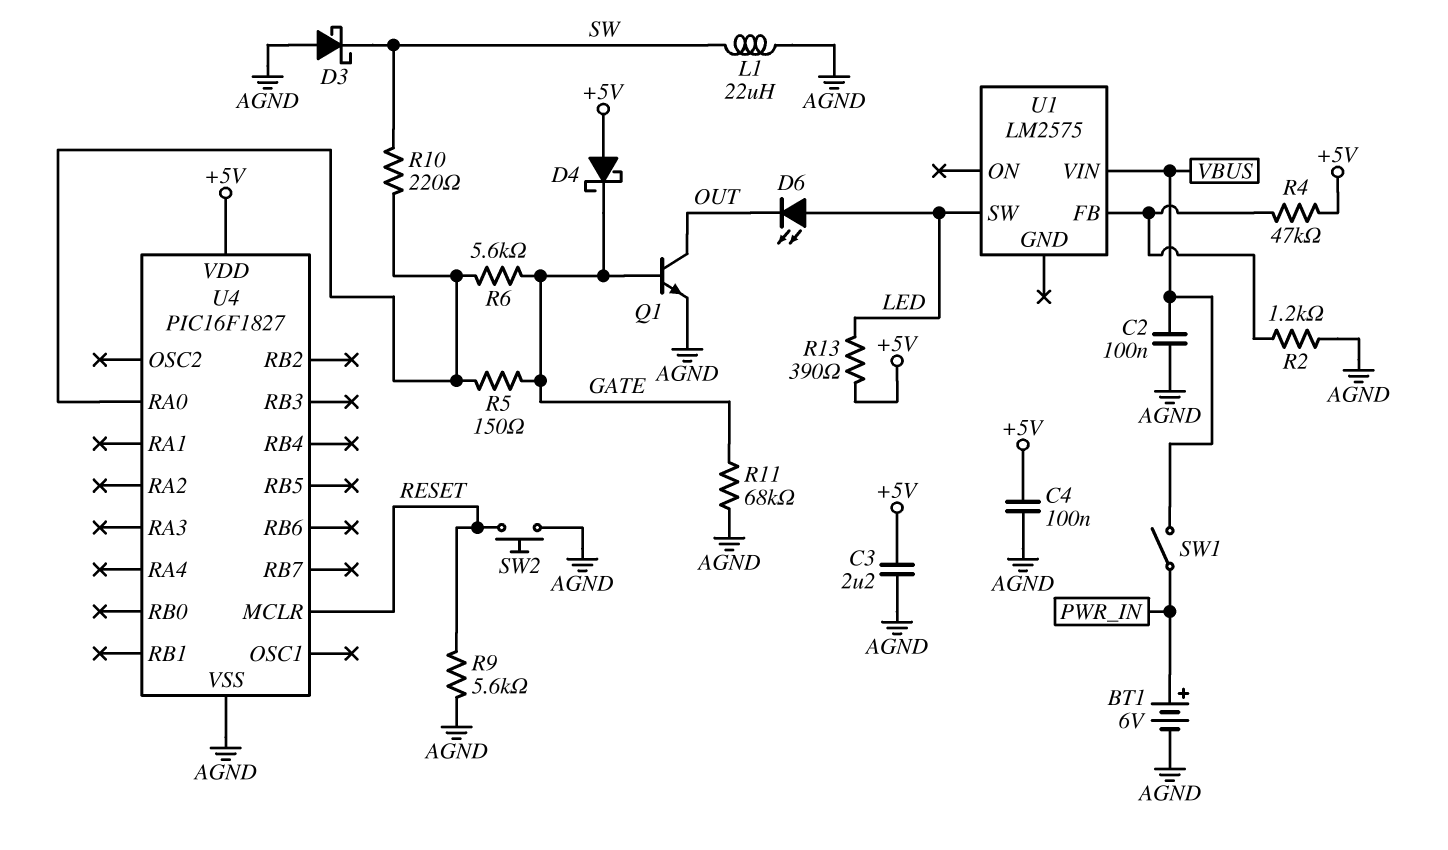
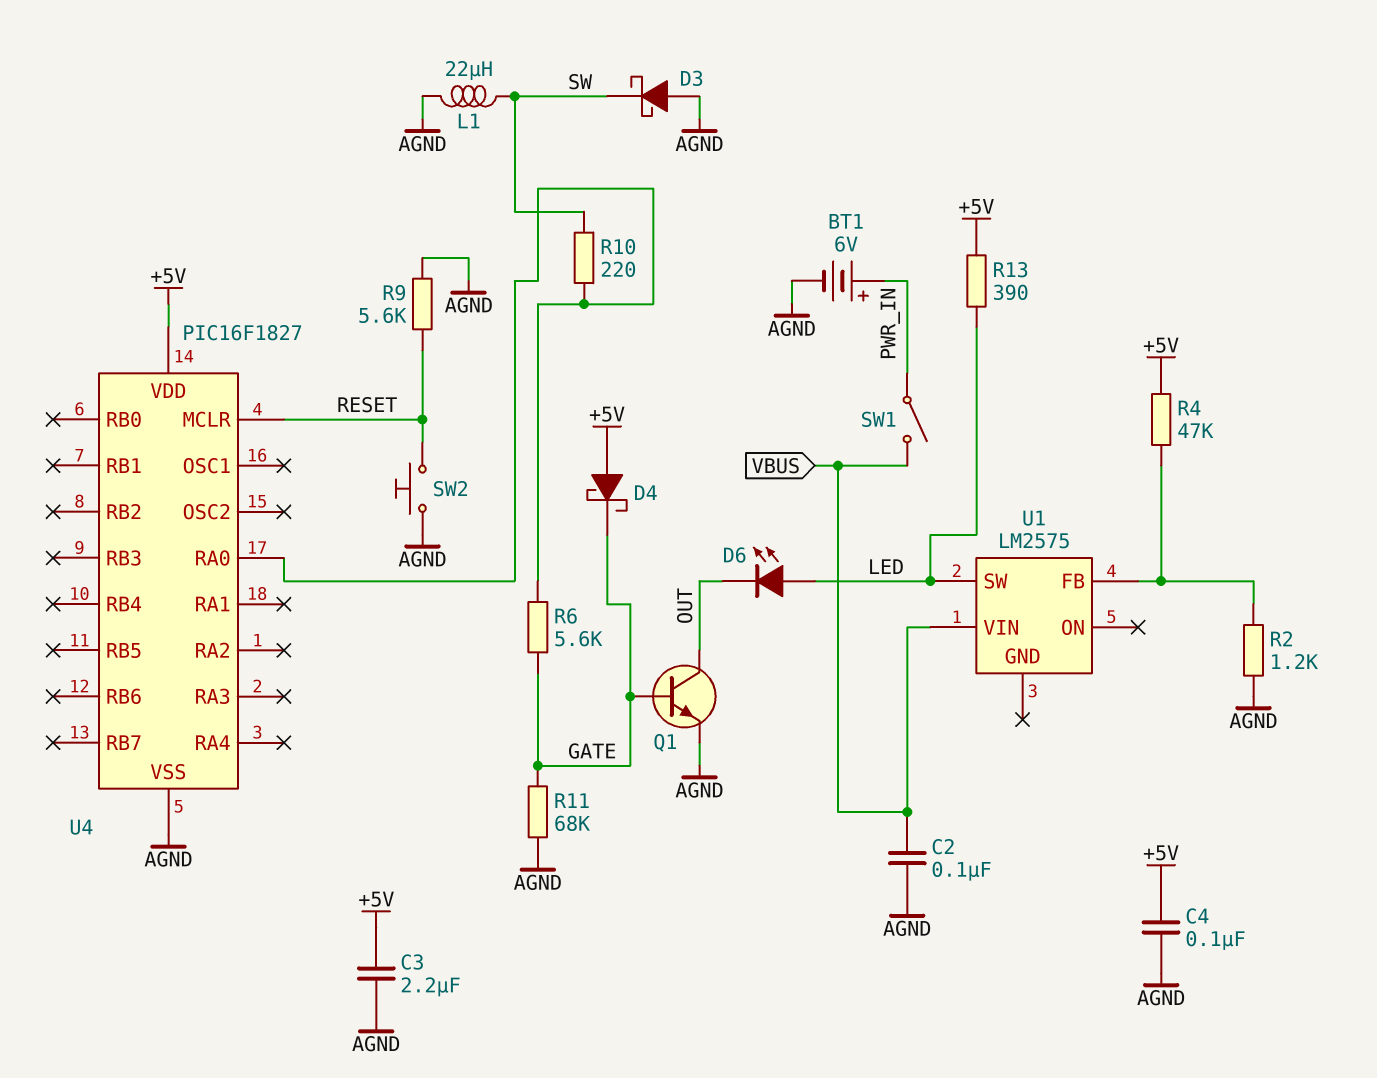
R5: 150 (GATE, U4/RA0) -> none

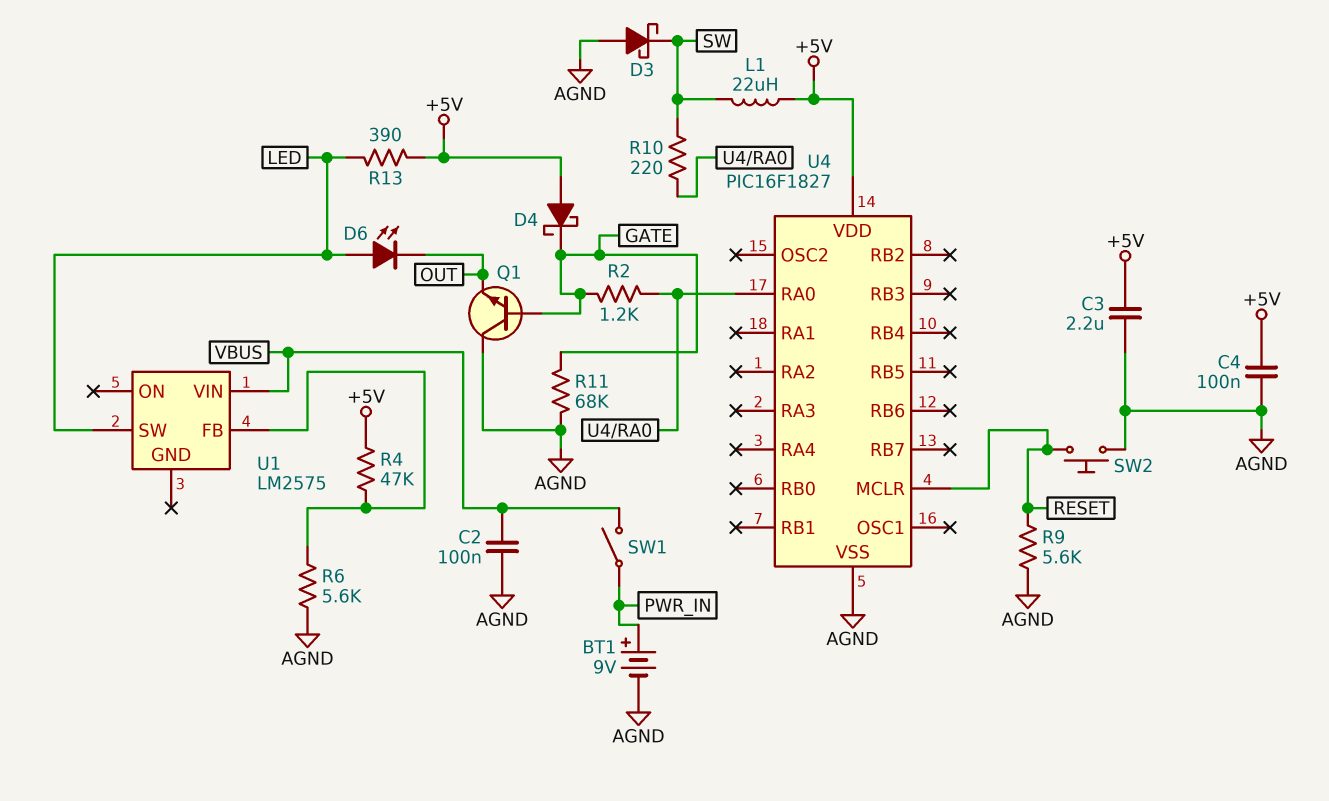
BT1: 6V (plus PWR_IN, minus AGND) -> 9V (plus PWR_IN, minus AGND)
L1: 22uH (AGND, SW) -> 22uH (+5V, SW)
Q1: NPN (B GATE, C OUT, E AGND) -> NPN (B GATE, C AGND, E OUT)
R2: 1.2k (AGND, U1/FB) -> 1.2k (GATE, U4/RA0)
R6: 5.6k (GATE, U4/RA0) -> 5.6k (AGND, U1/FB)

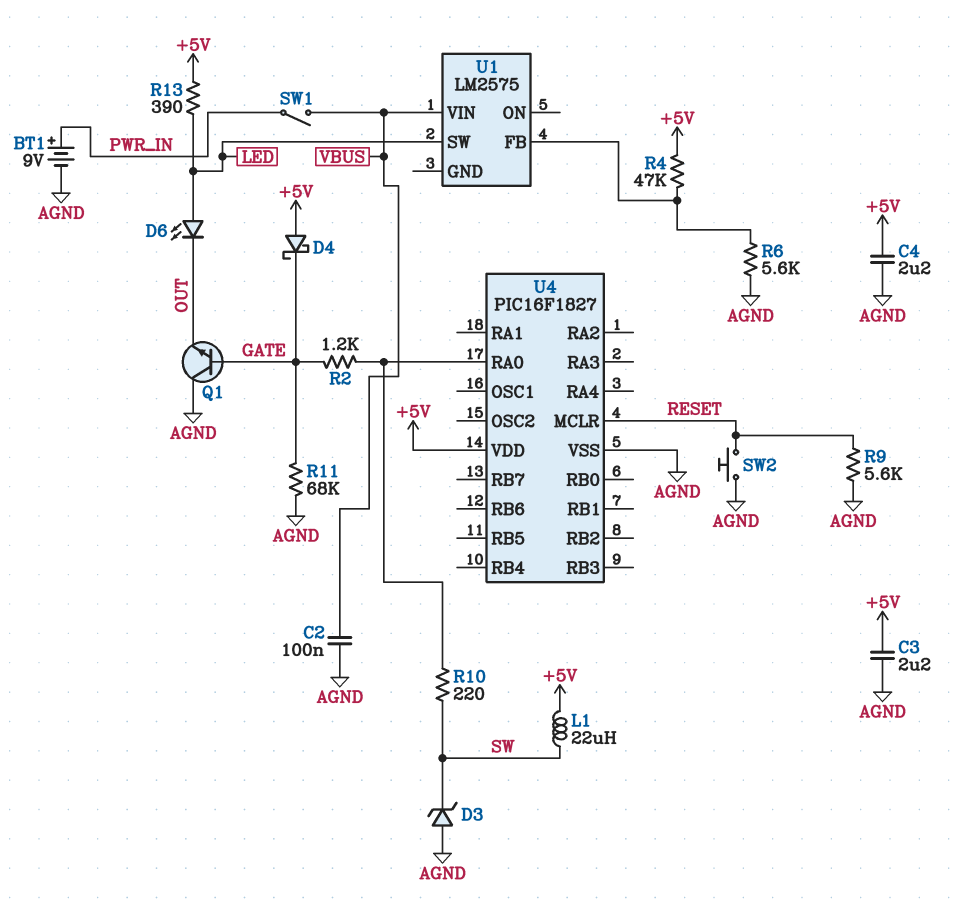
C4: 100nF (+5V, AGND) -> 2.2uF (+5V, AGND)
D3: schottky (A AGND, K SW) -> zener (A AGND, K SW)

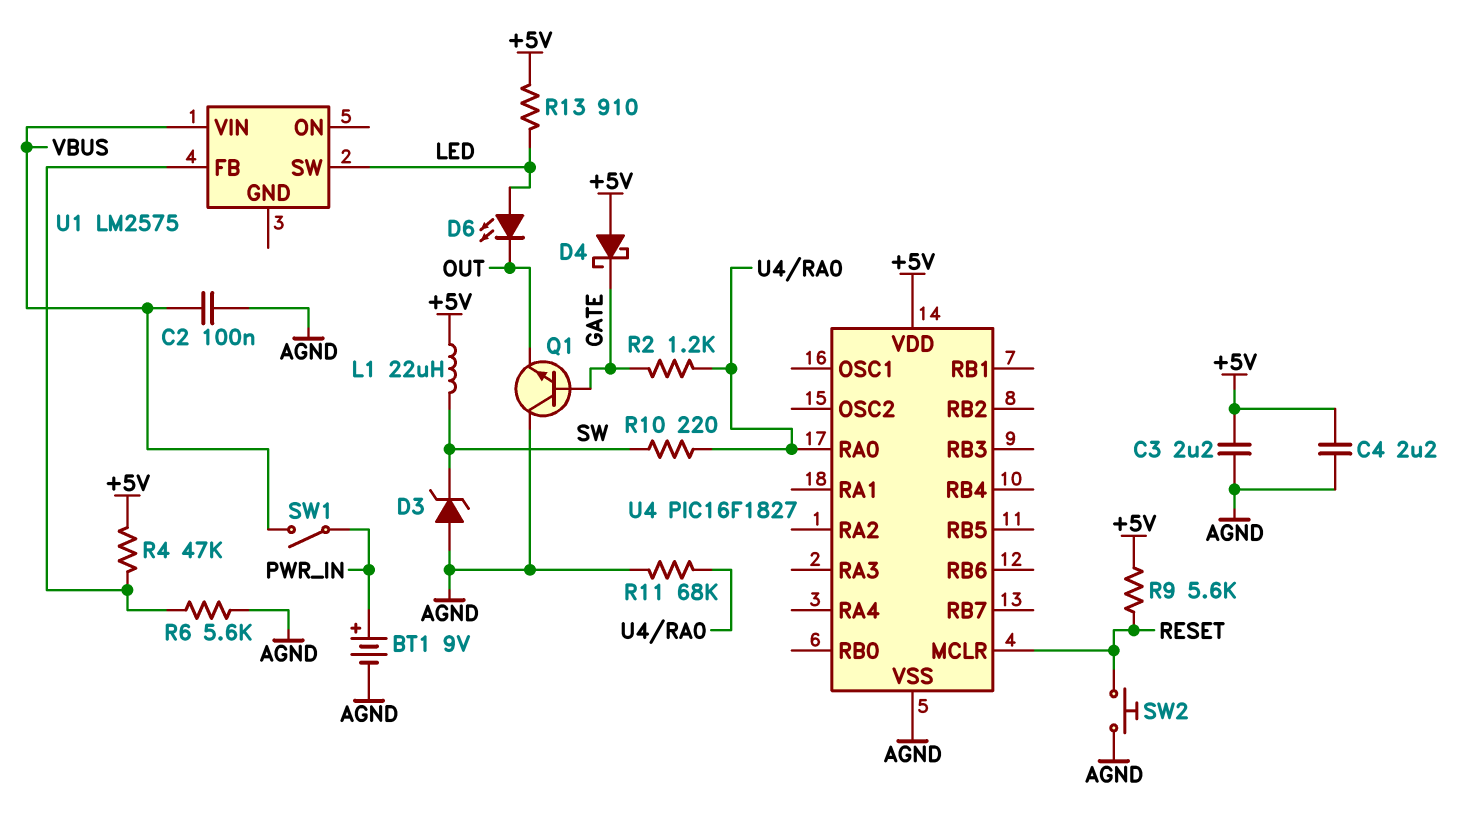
R9: 5.6k (AGND, RESET) -> 5.6k (+5V, RESET)
R11: 68k (AGND, GATE) -> 68k (AGND, U4/RA0)
R13: 390 (+5V, LED) -> 910 (+5V, LED)

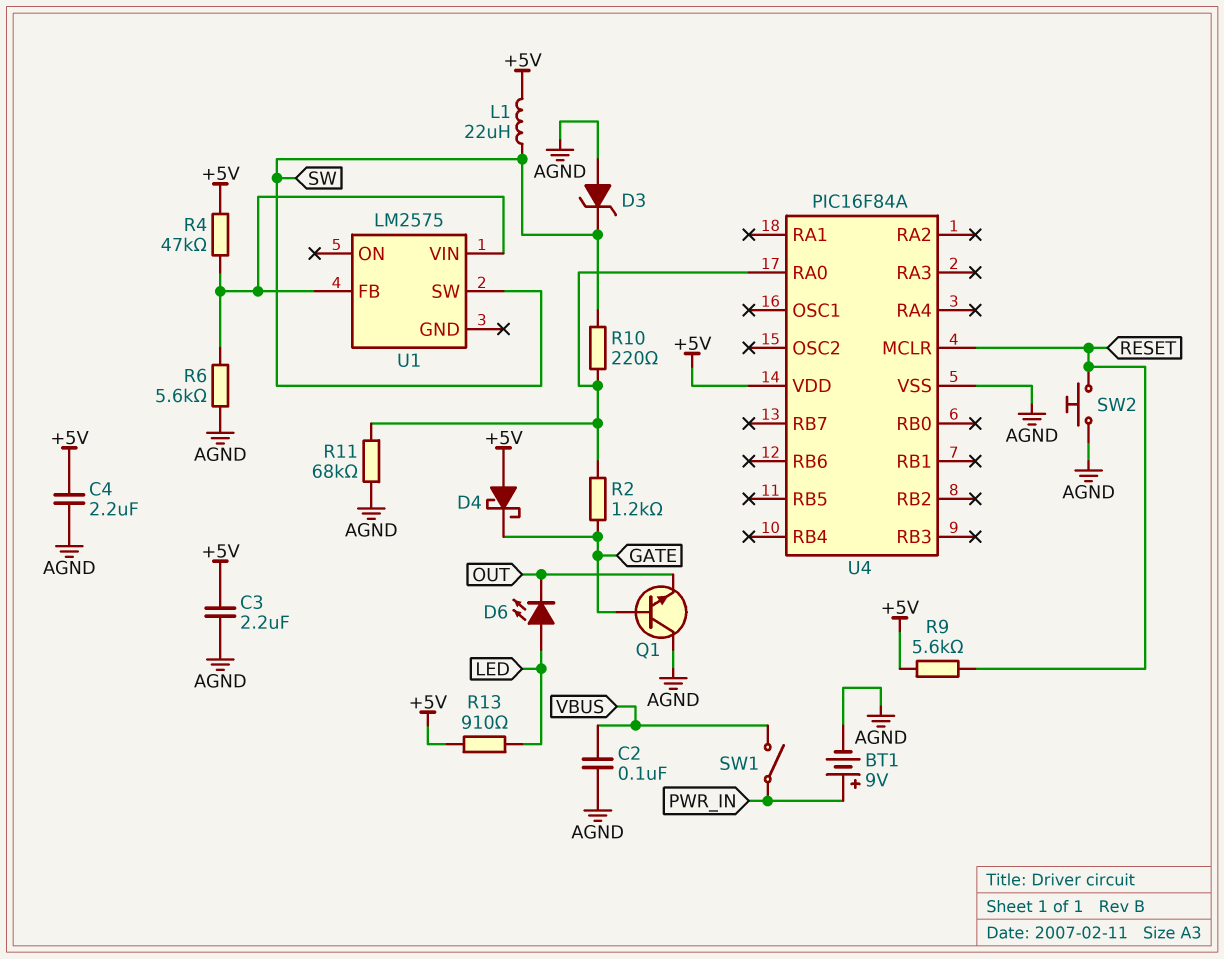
U1 pin SW: LED -> SW
U1 pin VIN: VBUS -> U1/FB
U4: PIC16F1827 -> PIC16F84A

